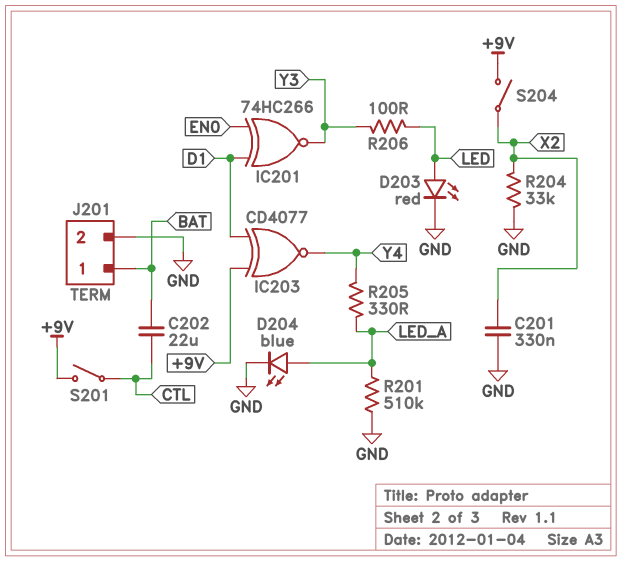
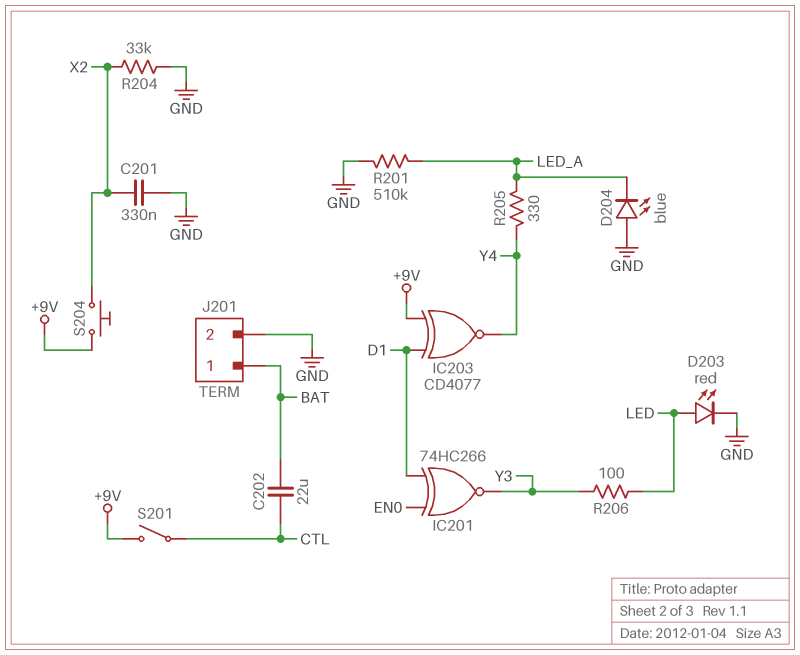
D204: LED blue (A LED_A, K GND) -> LED blue (A GND, K LED_A)
S204: switch (+9V, X2) -> button (+9V, X2)

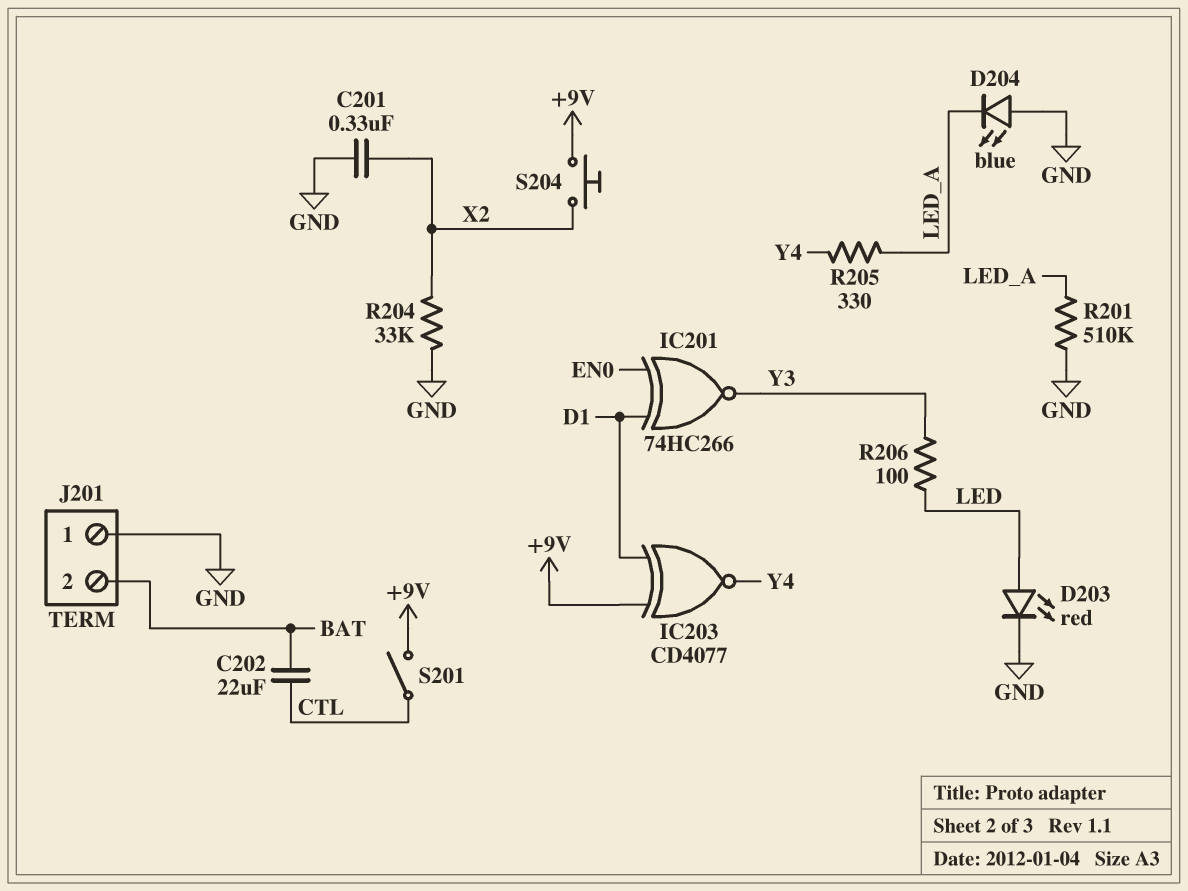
J201 pin 1: BAT -> GND
J201 pin 2: GND -> BAT

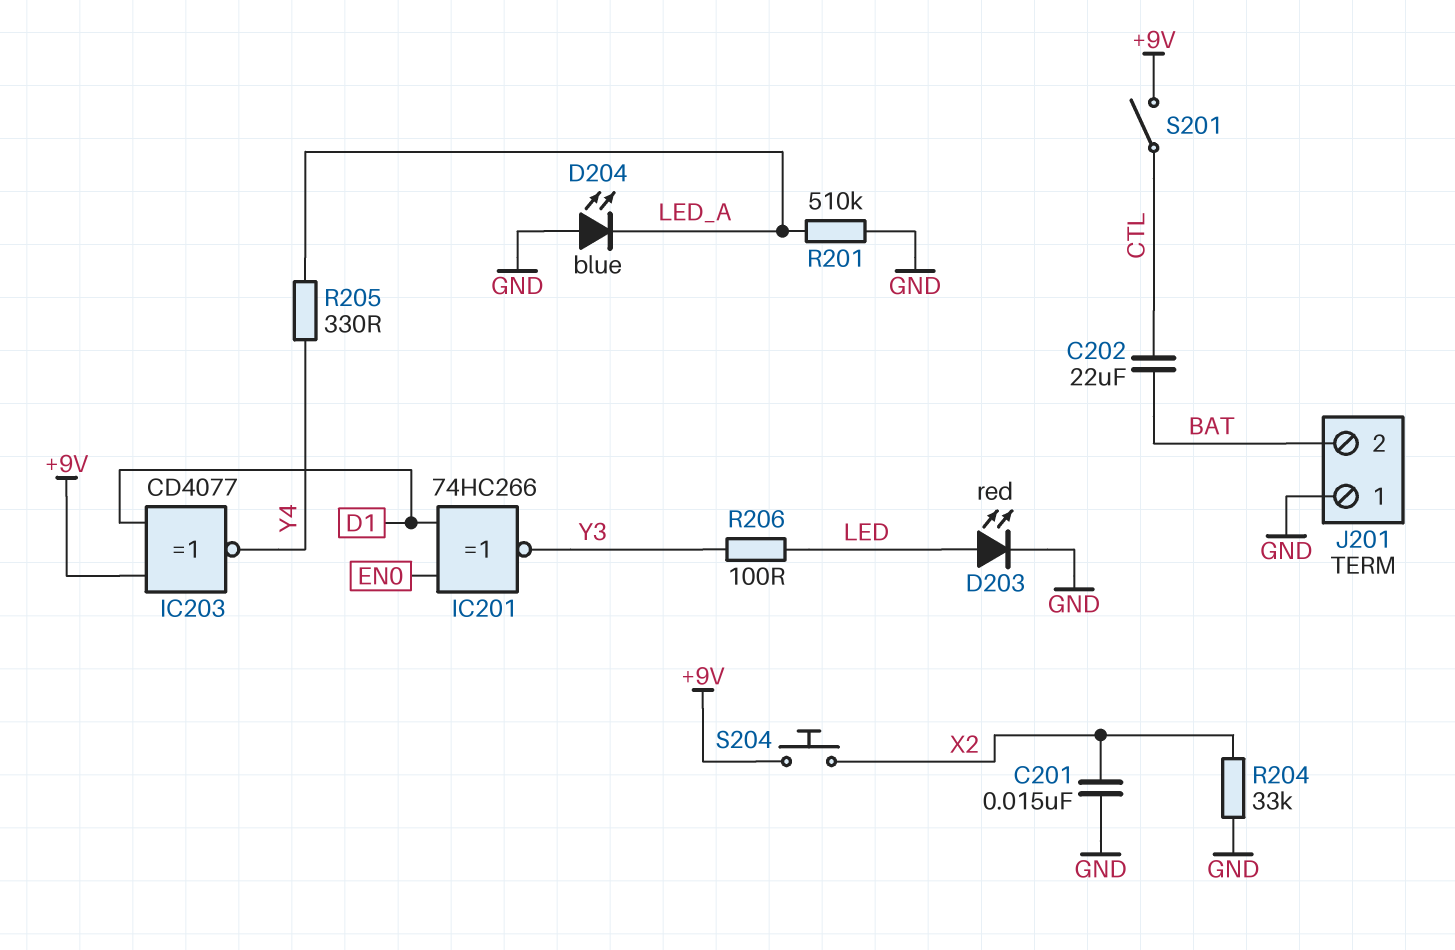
C201: 330nF (GND, X2) -> 15nF (GND, X2)

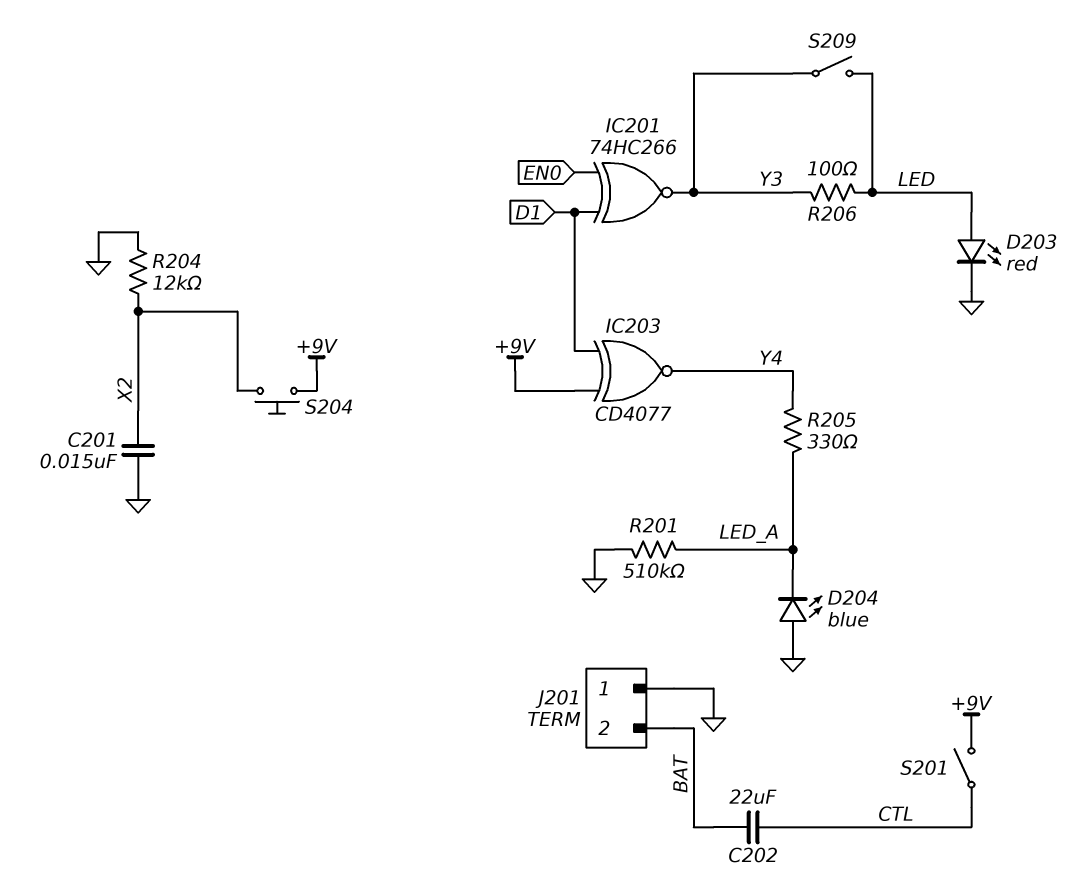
R204: 33k (GND, X2) -> 12k (GND, X2)
S209: none -> switch (LED, Y3)

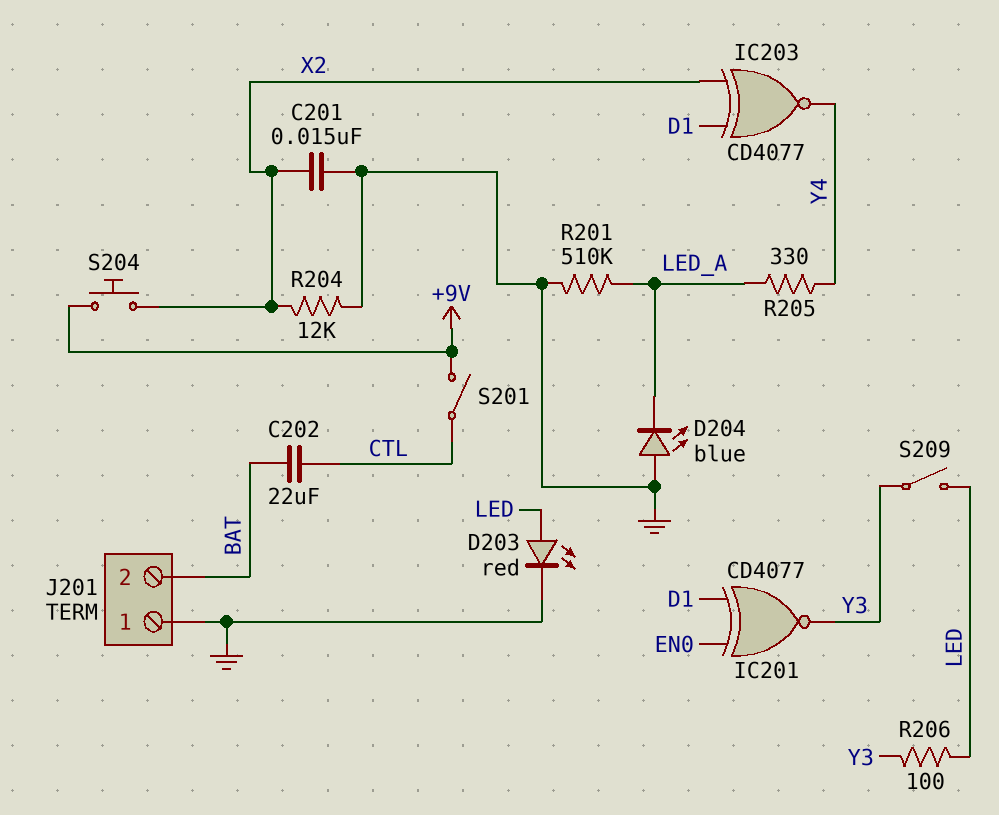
IC201: XNOR 74HC266 (in D1, in EN0, out Y3) -> XNOR CD4077 (in D1, in EN0, out Y3)
IC203: XNOR CD4077 (in +9V, in D1, out Y4) -> XNOR CD4077 (in D1, in X2, out Y4)

